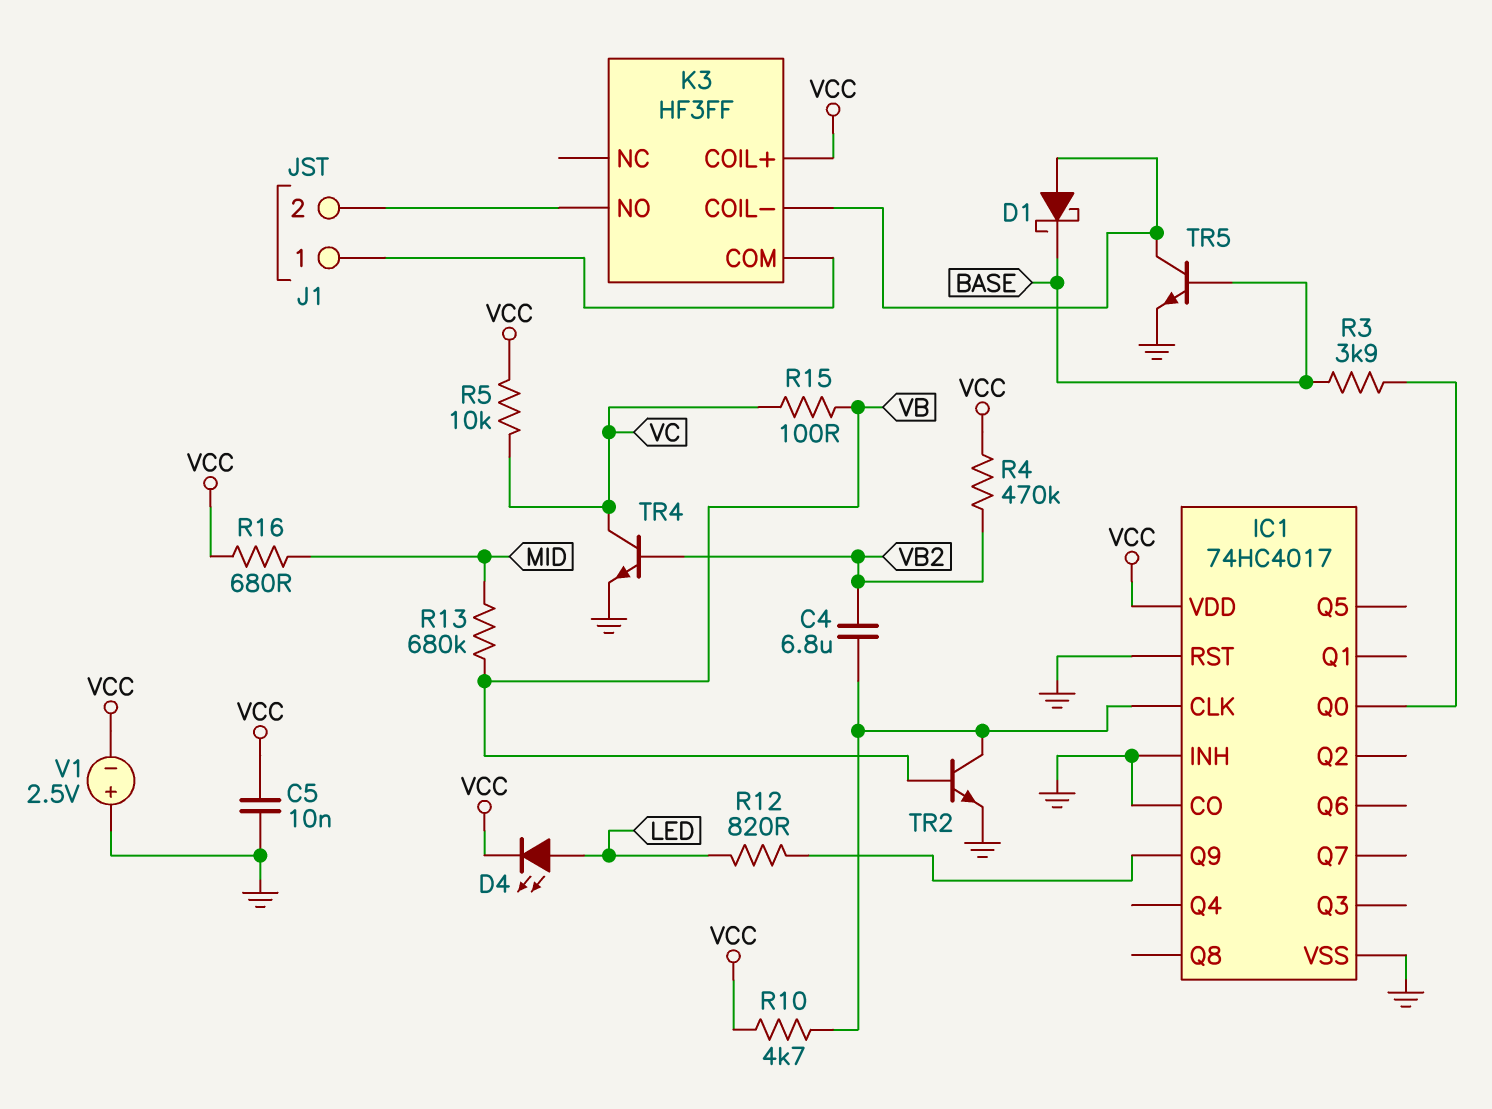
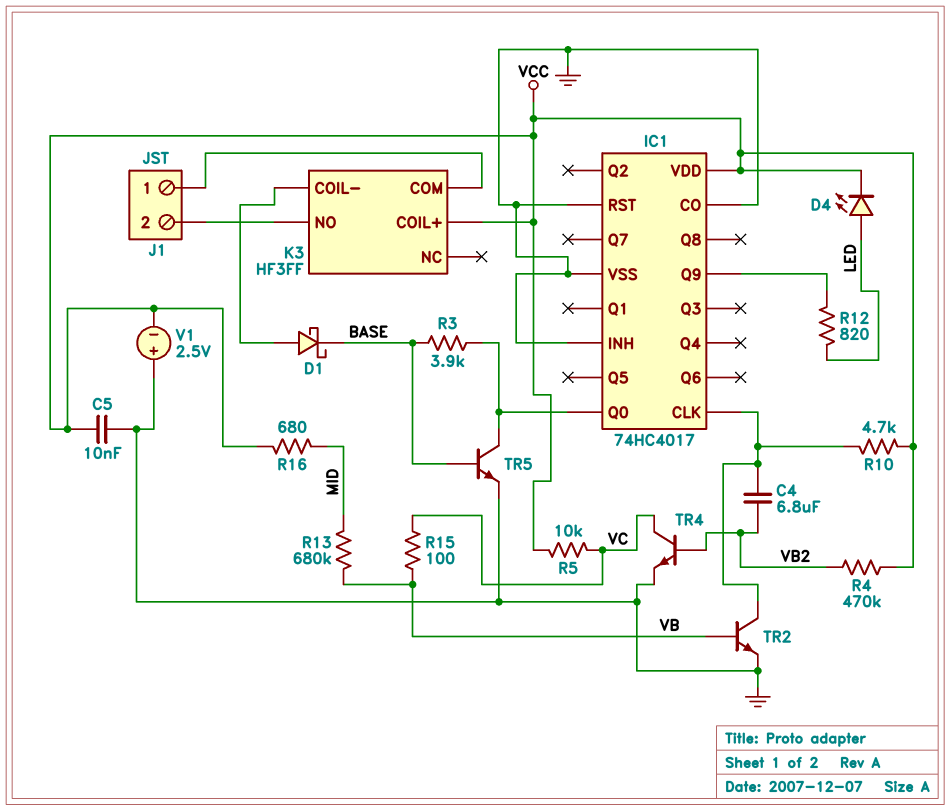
TR5: NPN (B BASE, C K3/COIL-, E GND) -> NPN (B BASE, C IC1/Q0, E GND)

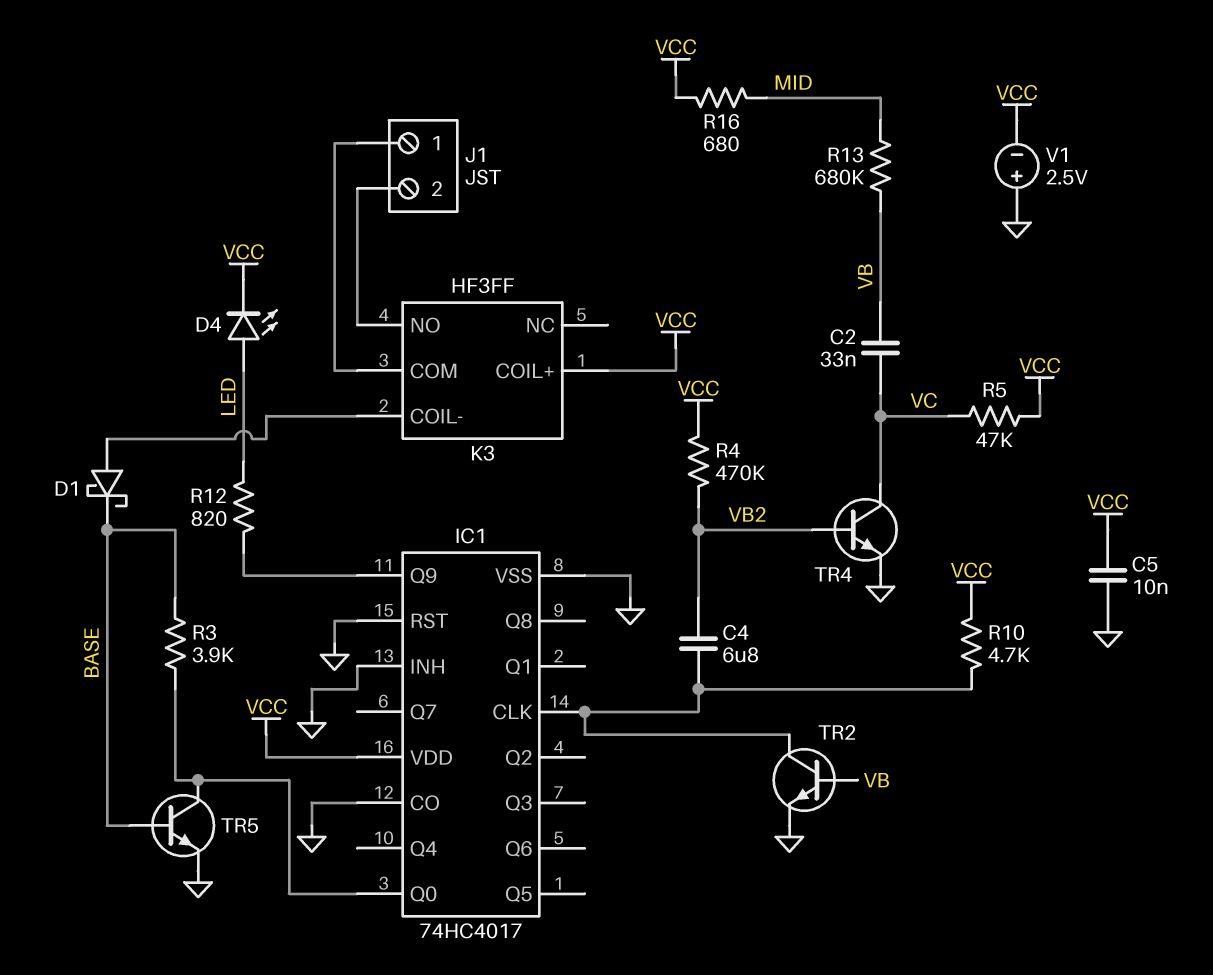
C2: none -> 33nF (VB, VC)
R5: 10k (VC, VCC) -> 47k (VC, VCC)
R15: 100 (VB, VC) -> none

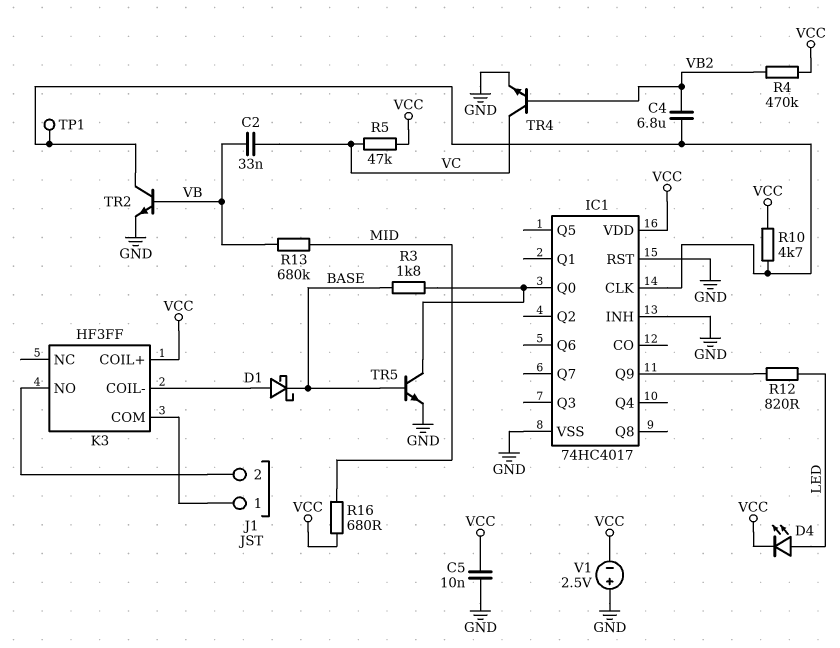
IC1 pin CO: GND -> none
R3: 3.9k (BASE, IC1/Q0) -> 1.8k (BASE, IC1/Q0)
TP1: none -> test point (IC1/CLK)

